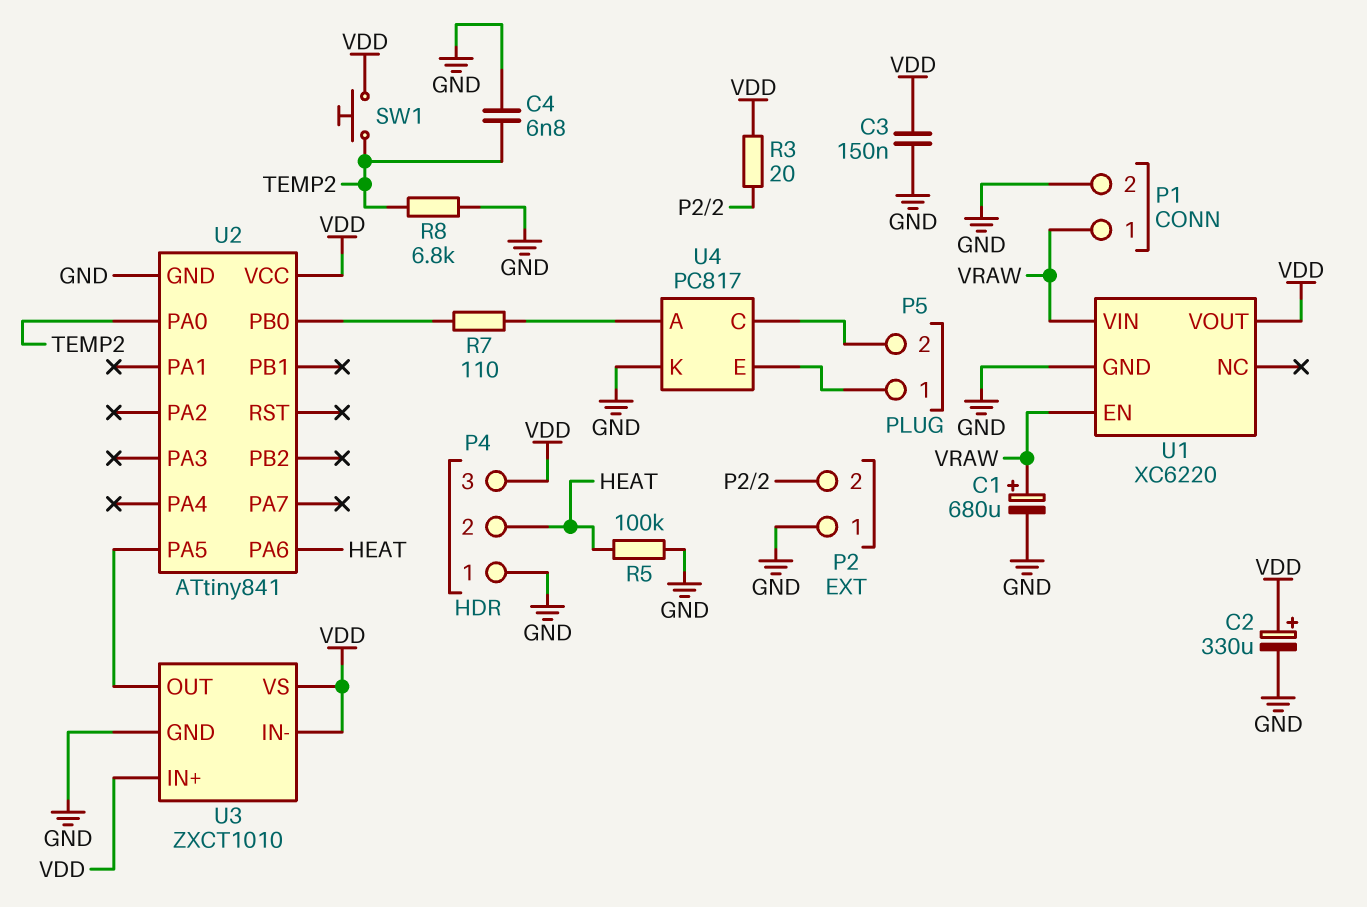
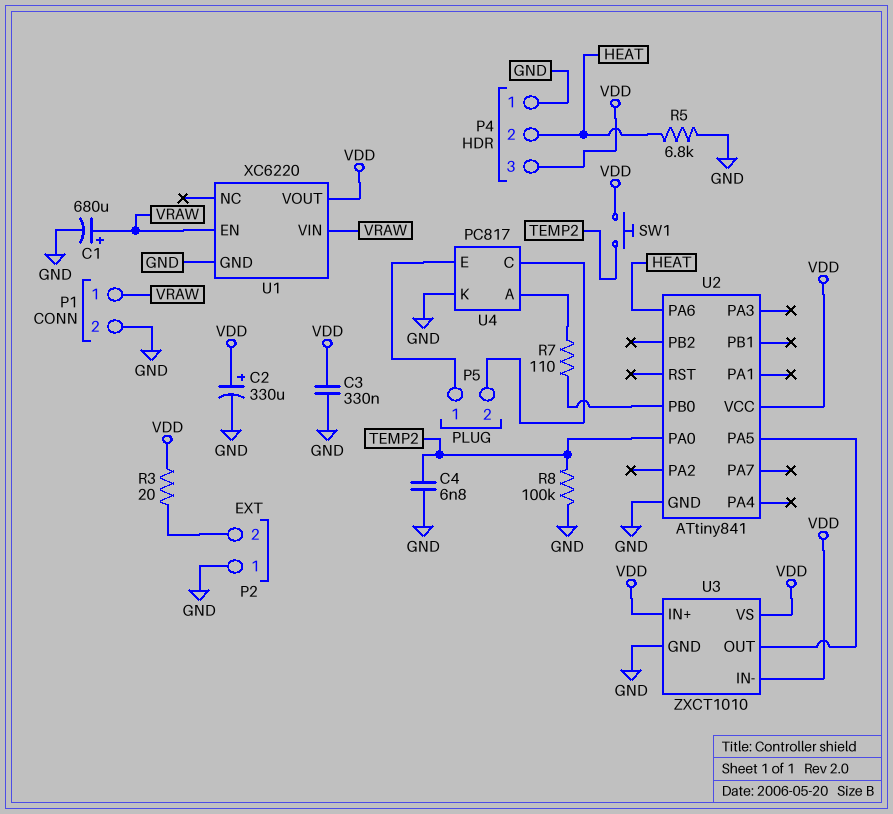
C3: 150nF (GND, VDD) -> 330nF (GND, VDD)
R5: 100k (GND, HEAT) -> 6.8k (GND, HEAT)
R8: 6.8k (GND, TEMP2) -> 100k (GND, TEMP2)

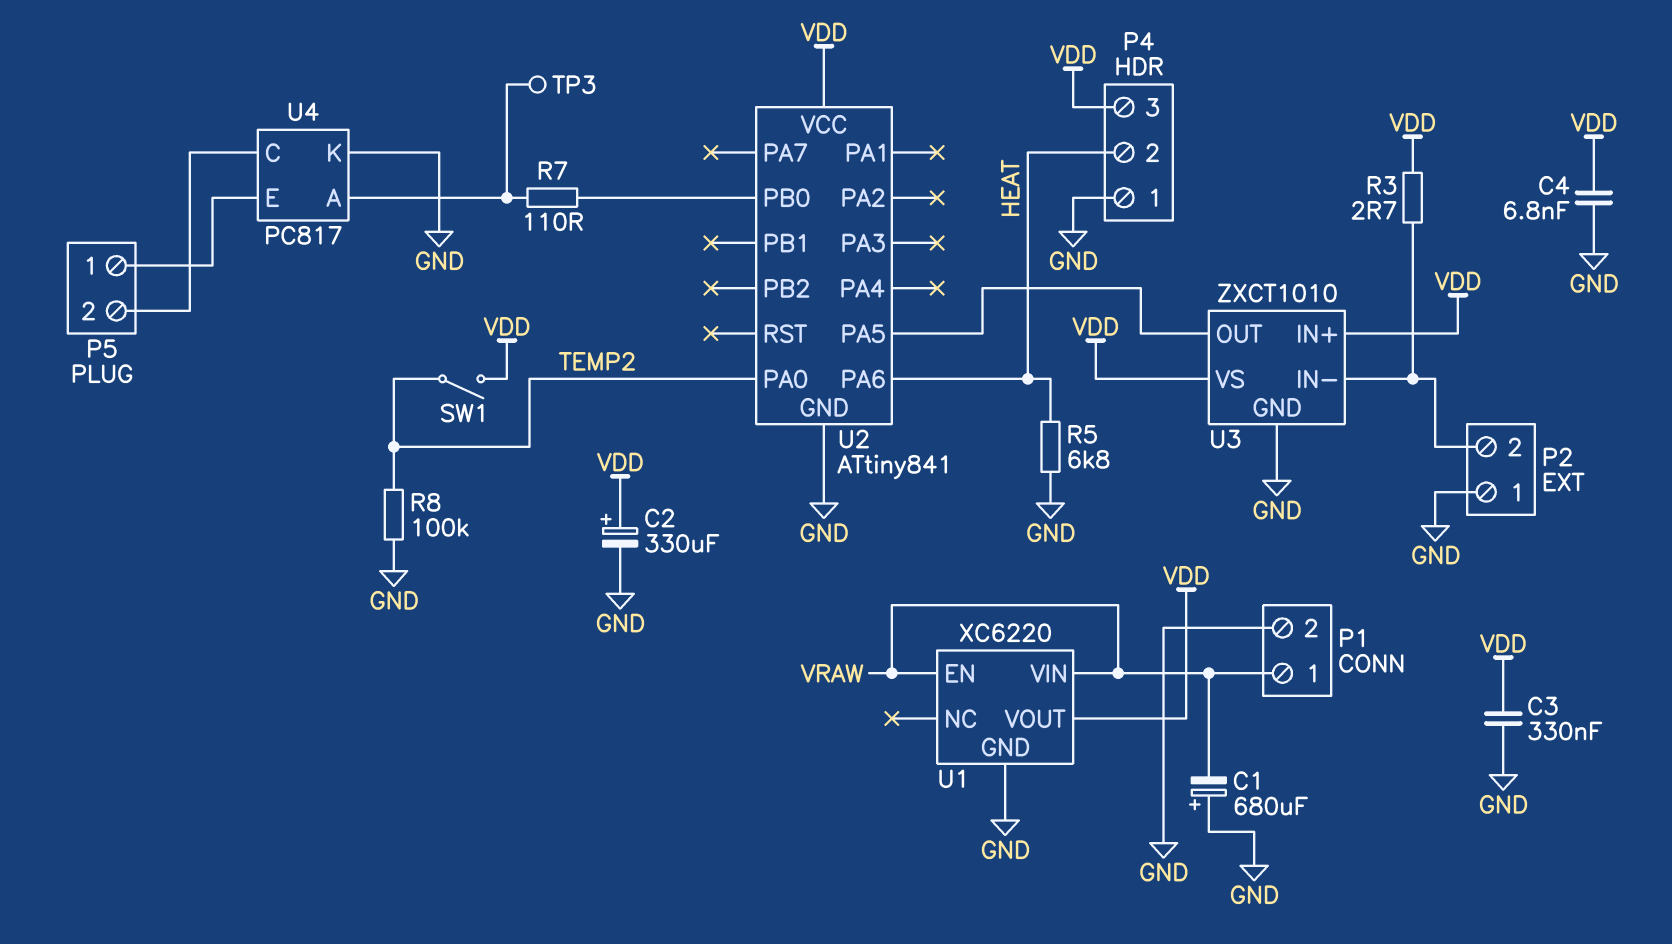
C1: 680uF (plus VRAW, minus GND) -> 680uF (plus GND, minus VRAW)
C4: 6.8nF (GND, TEMP2) -> 6.8nF (GND, VDD)
R3: 20 (P2/2, VDD) -> 2.7 (P2/2, VDD)
SW1: button (TEMP2, VDD) -> switch (TEMP2, VDD)
TP3: none -> test point (U4/A)
U3 pin IN-: VDD -> P2/2

